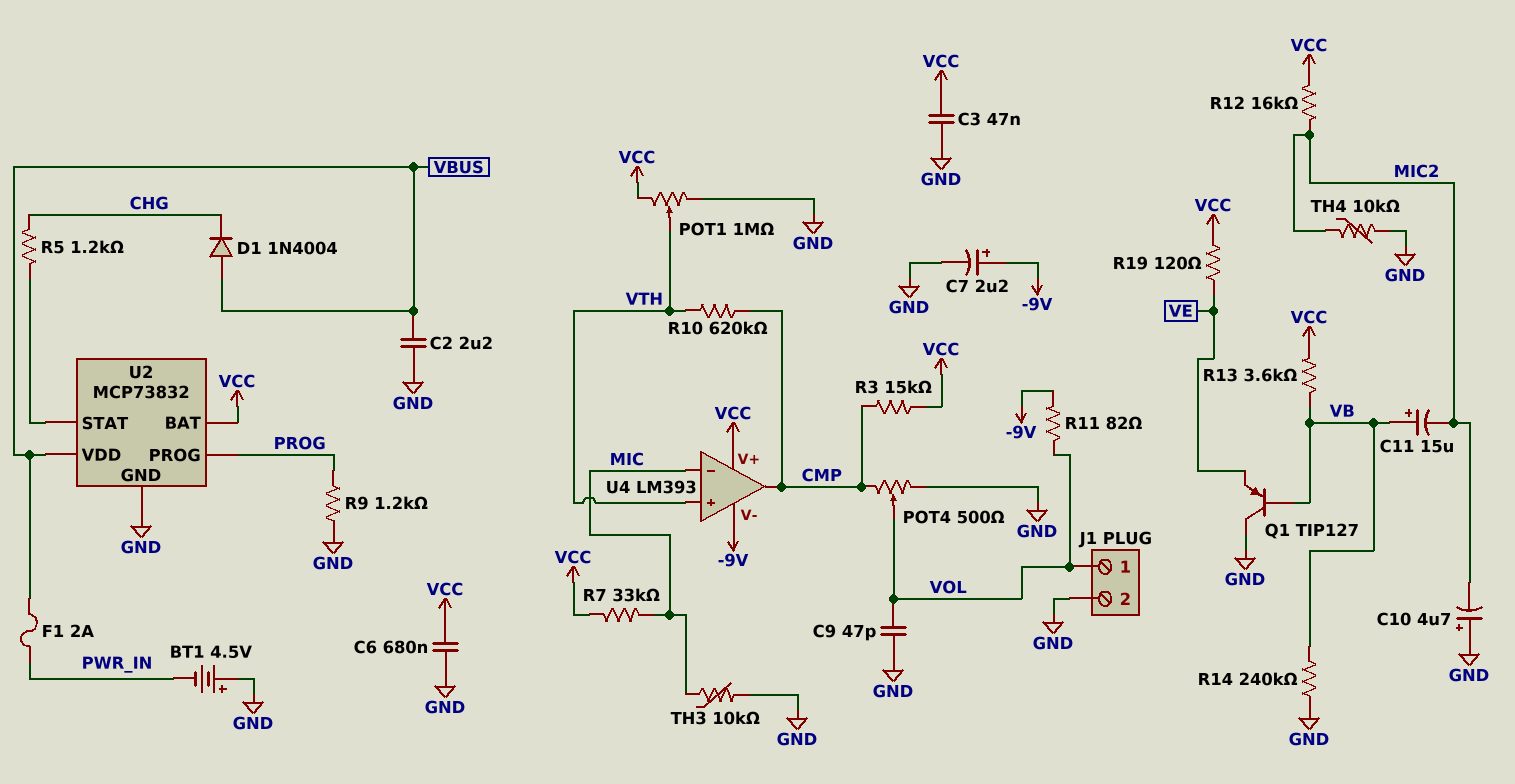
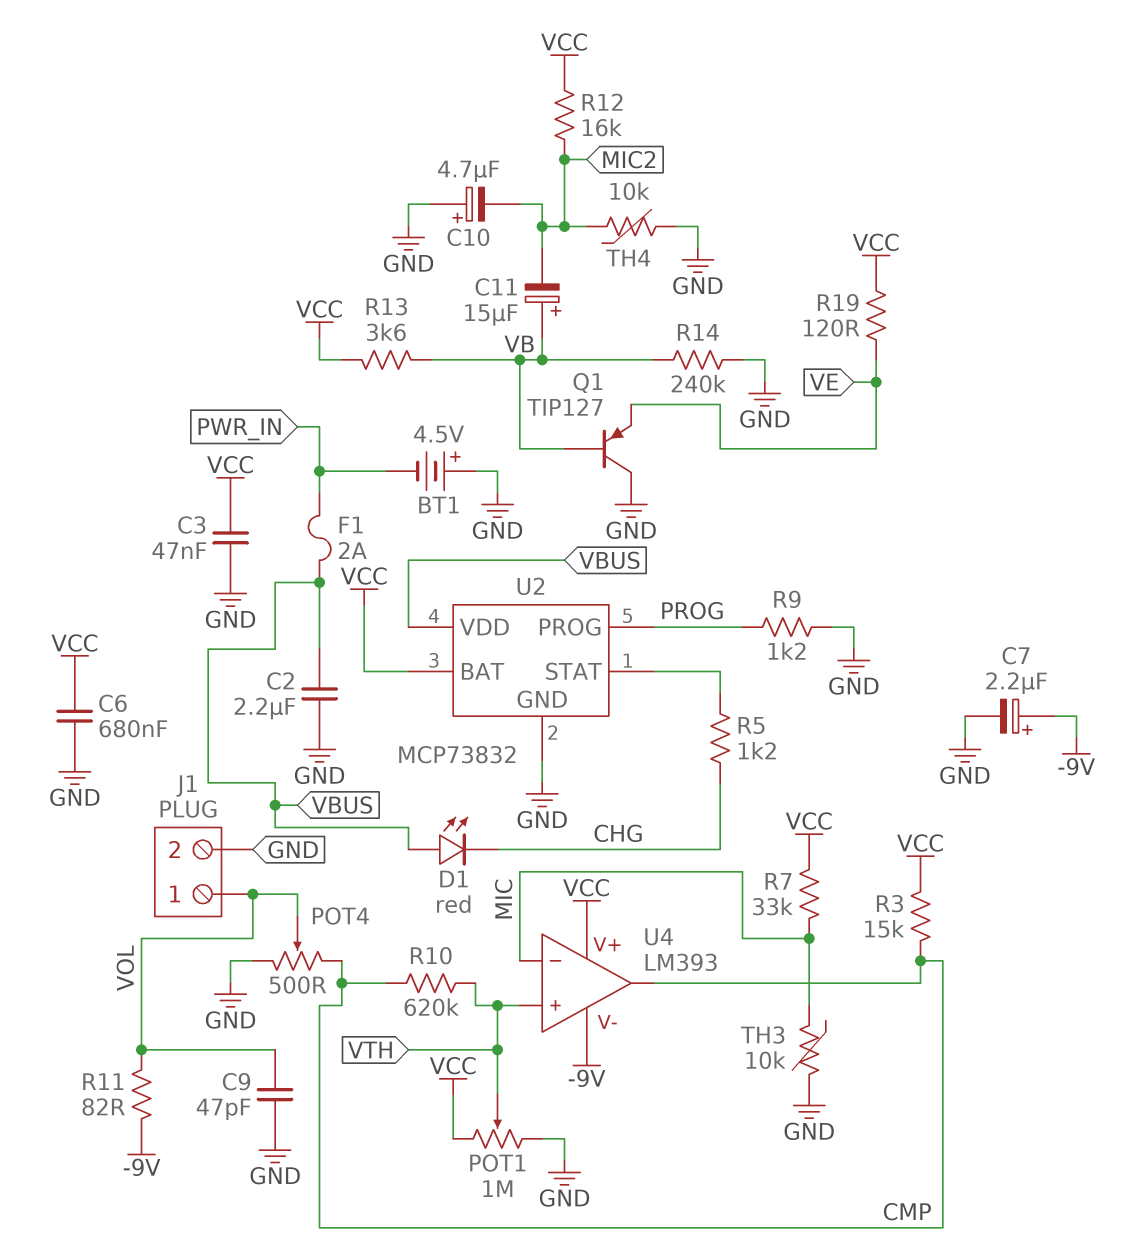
D1: diode 1N4004 (A VBUS, K CHG) -> LED red (A VBUS, K CHG)

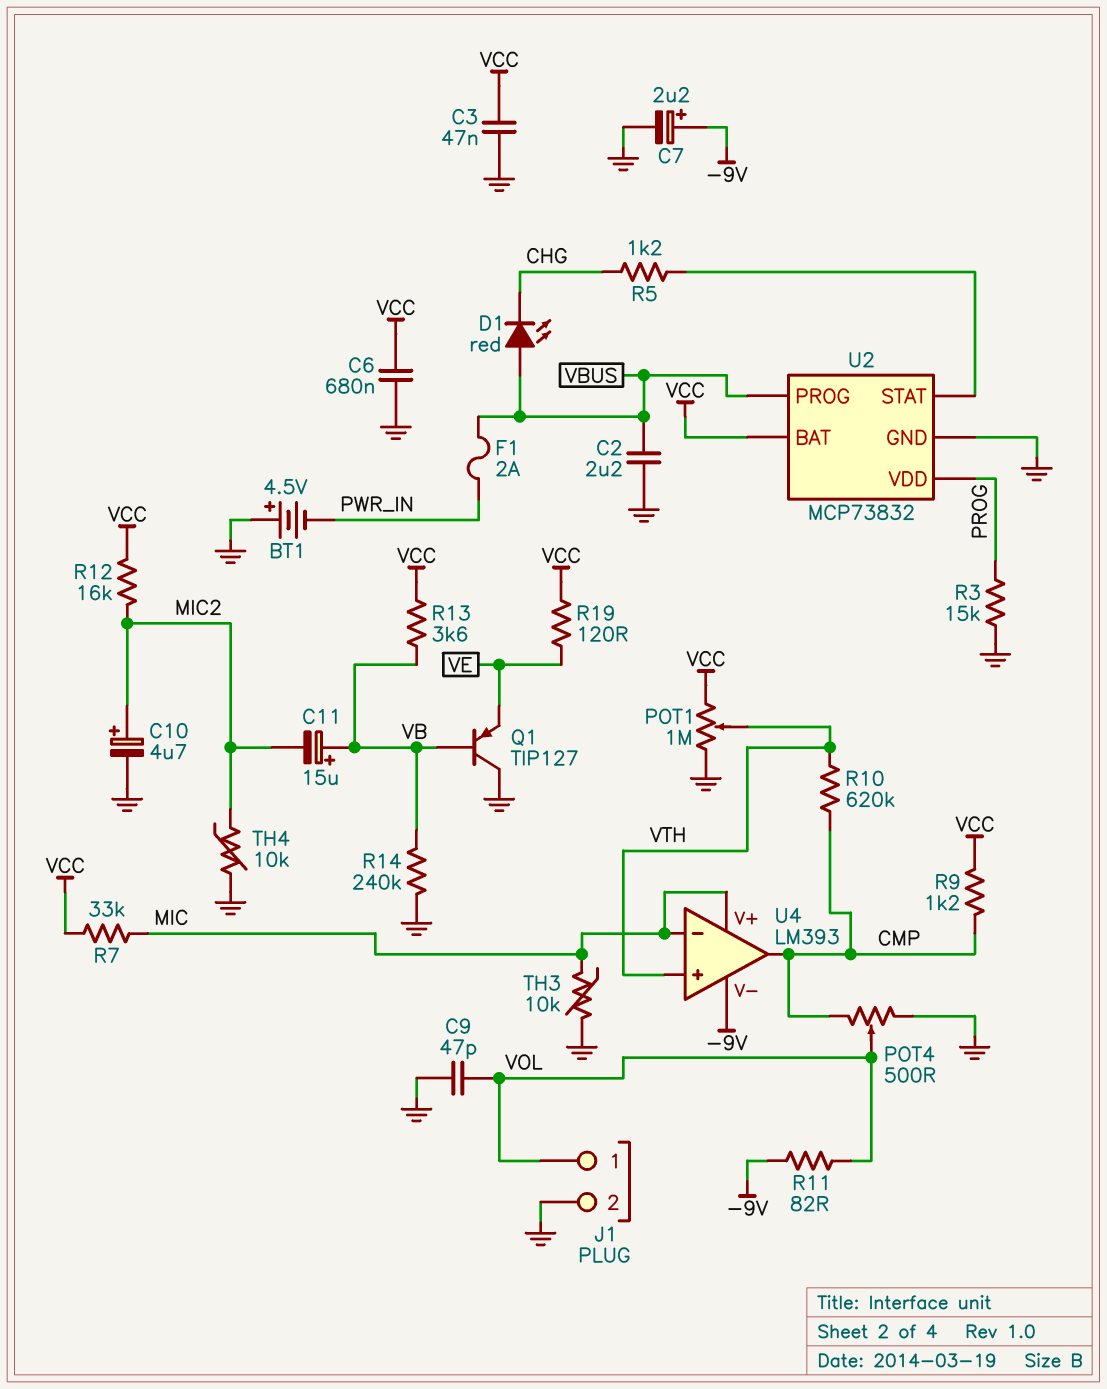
C10: 4.7uF (plus GND, minus MIC2) -> 4.7uF (plus MIC2, minus GND)
R3: 15k (CMP, VCC) -> 15k (GND, PROG)
R9: 1.2k (GND, PROG) -> 1.2k (CMP, VCC)
U2 pin PROG: PROG -> VBUS
U2 pin VDD: VBUS -> PROG
U4 pin V+: VCC -> MIC

